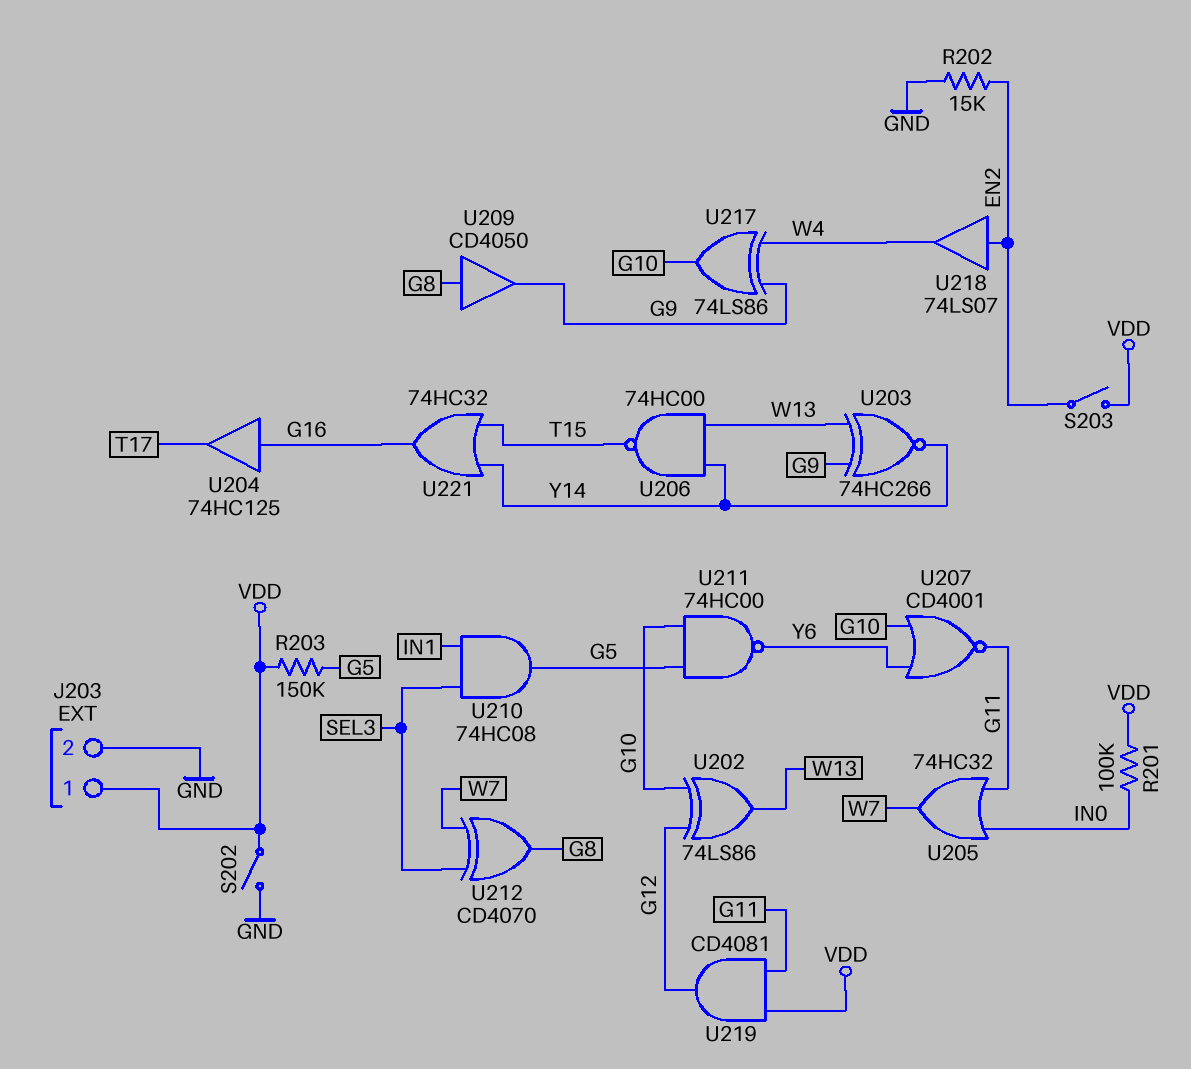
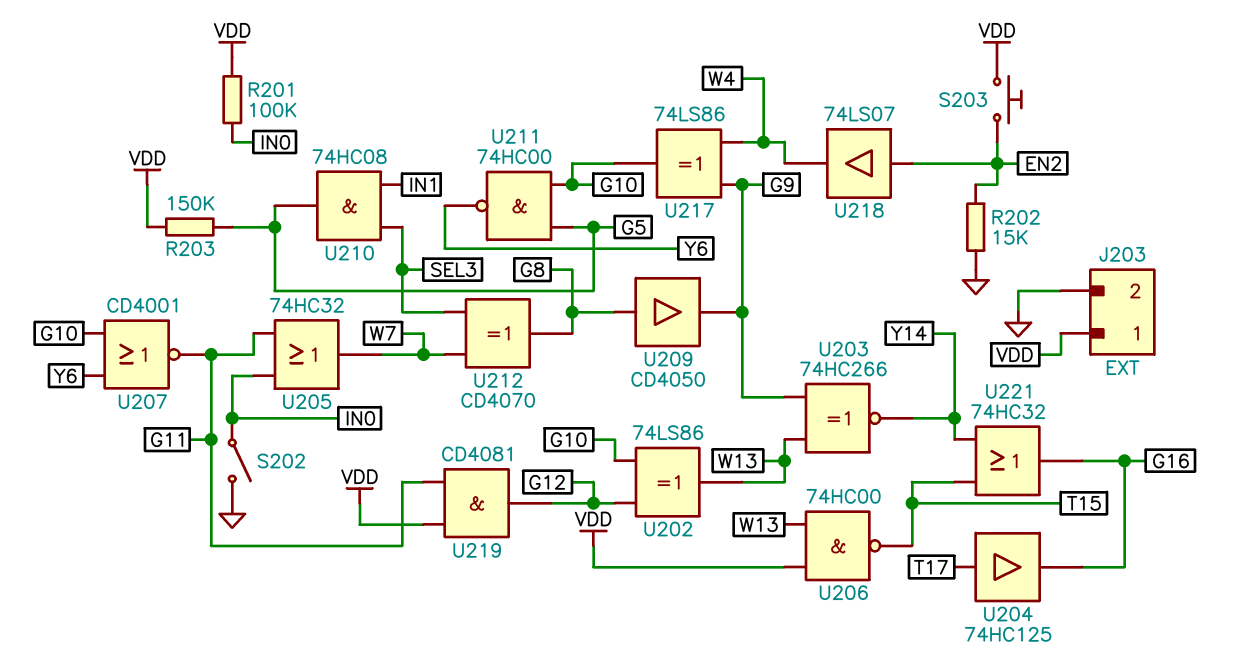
S202: switch (GND, VDD) -> switch (GND, IN0)
S203: switch (EN2, VDD) -> button (EN2, VDD)
U204: buffer 74HC125 (in G16, out T17) -> buffer 74HC125 (in T17, out G16)
U206: NAND 74HC00 (in W13, in Y14, out T15) -> NAND 74HC00 (in VDD, in W13, out T15)

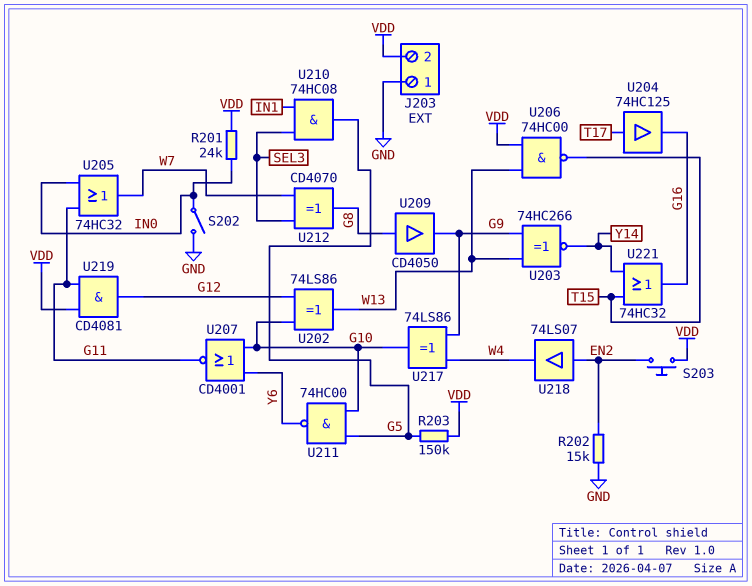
J203 pin 1: VDD -> GND
J203 pin 2: GND -> VDD
R201: 100k (IN0, VDD) -> 24k (IN0, VDD)

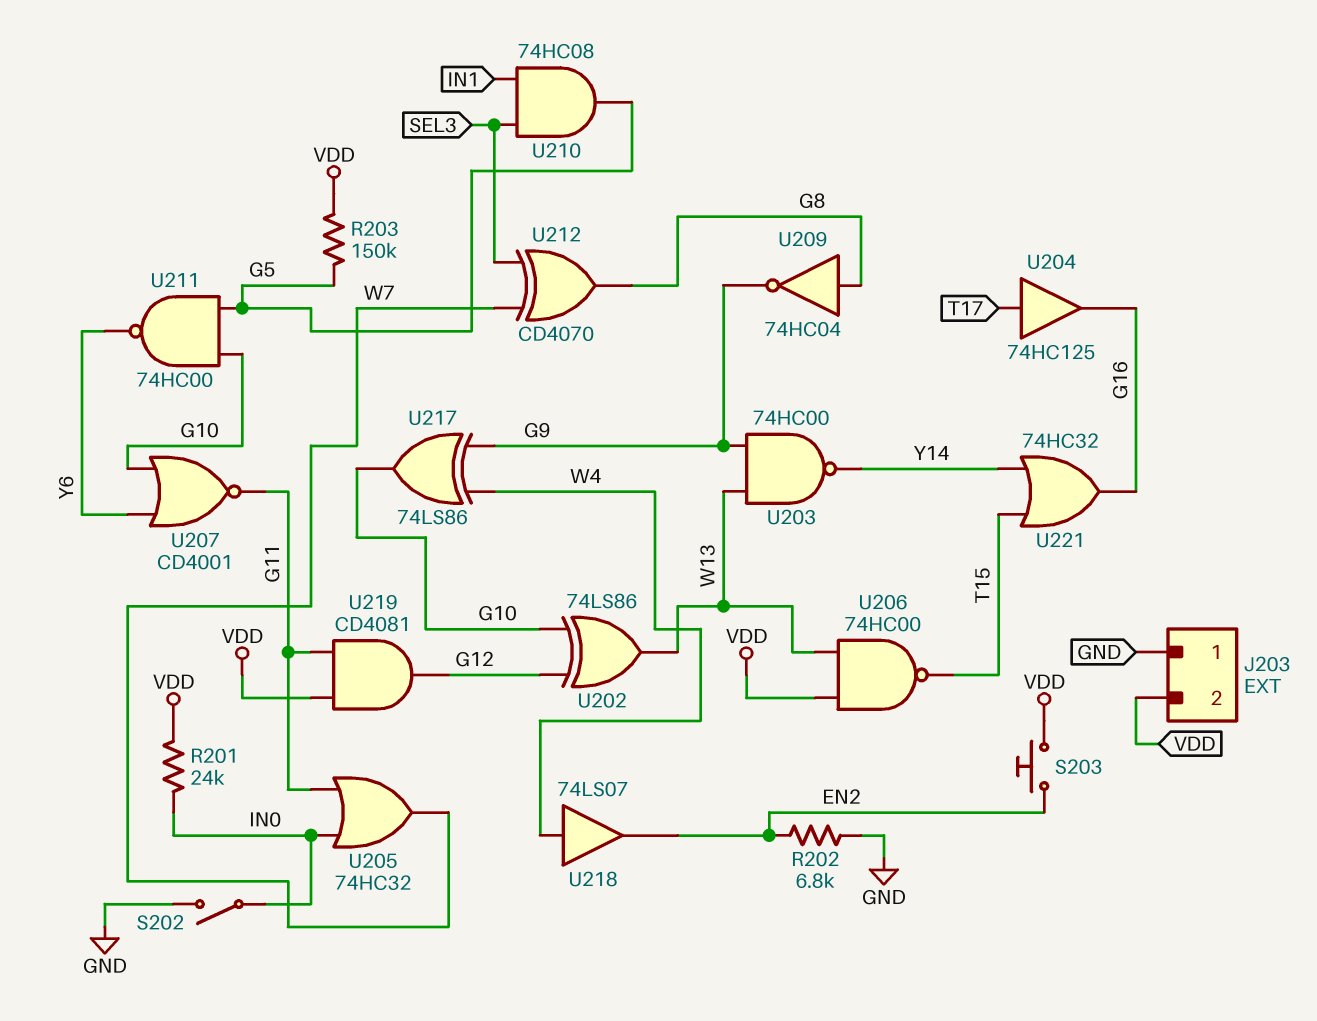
R202: 15k (EN2, GND) -> 6.8k (EN2, GND)
U203: XNOR 74HC266 (in G9, in W13, out Y14) -> NAND 74HC00 (in G9, in W13, out Y14)
U209: buffer CD4050 (in G8, out G9) -> NOT 74HC04 (in G8, out G9)
U218: buffer 74LS07 (in EN2, out W4) -> buffer 74LS07 (in W4, out EN2)

